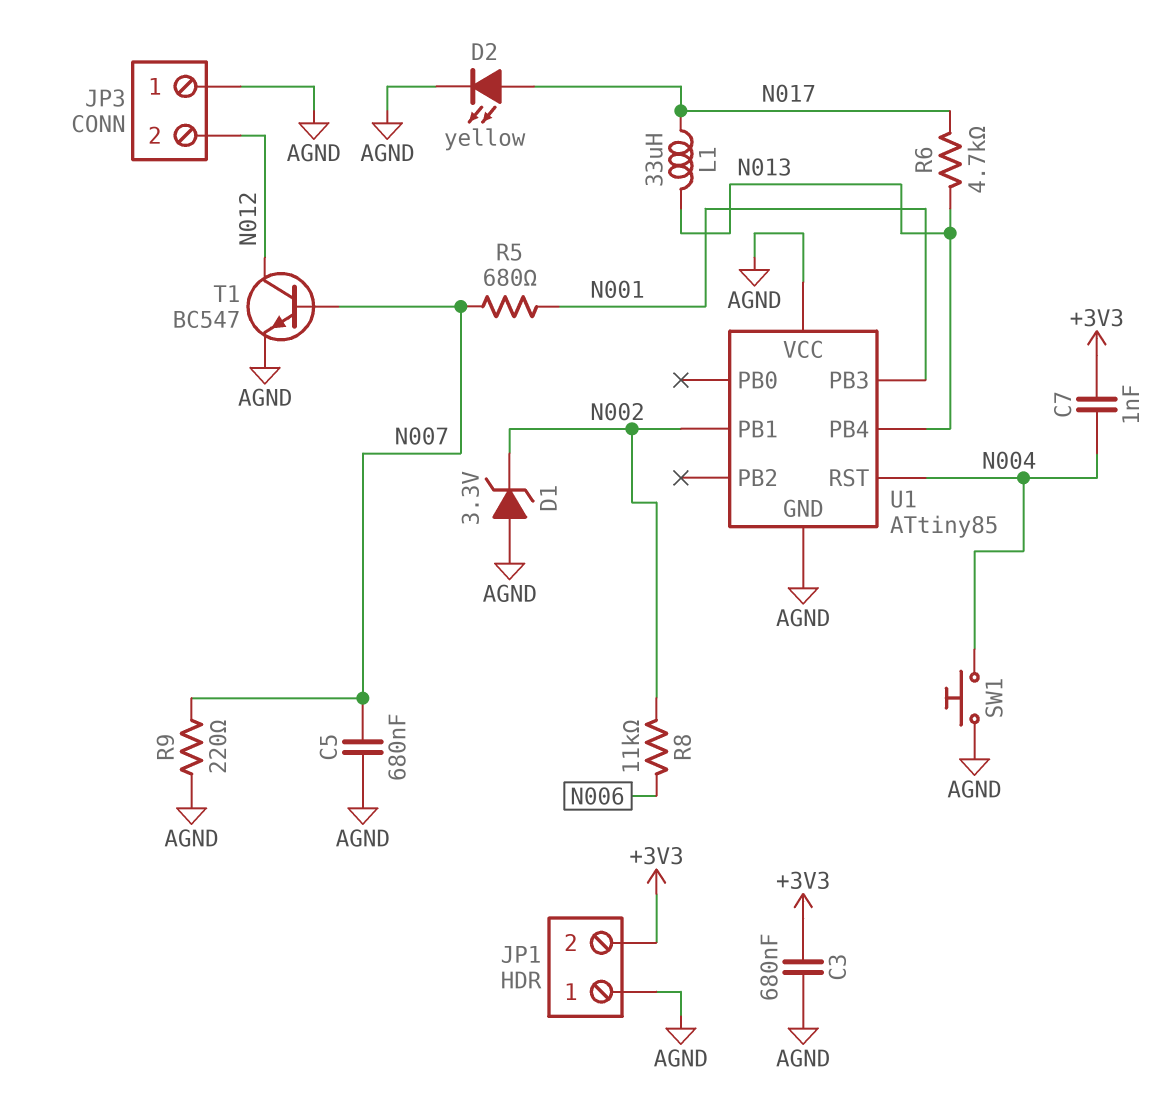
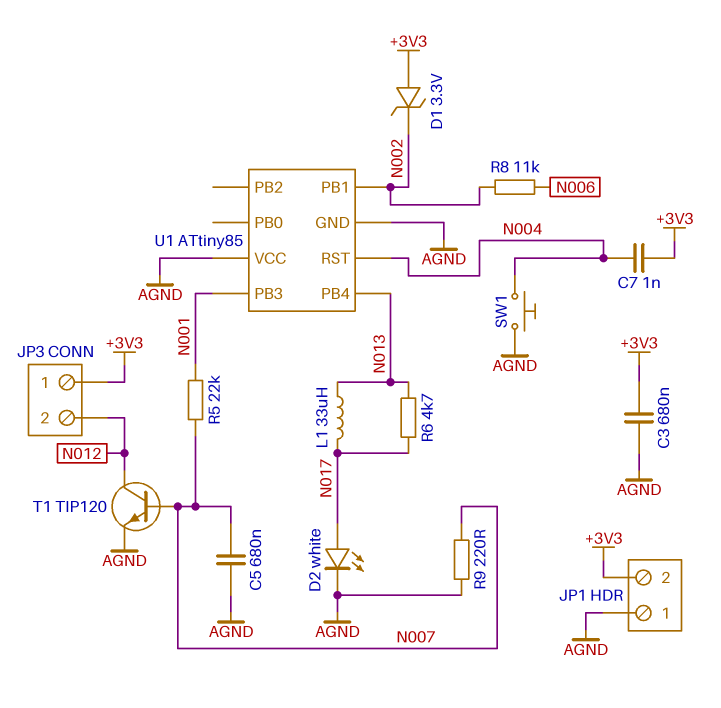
D1: zener 3.3V (A AGND, K N002) -> zener 3.3V (A +3V3, K N002)
D2: LED yellow (A N017, K AGND) -> LED white (A N017, K AGND)
JP3 pin 1: AGND -> +3V3
R5: 680 (N001, N007) -> 22k (N001, N007)
T1: NPN BC547 (B N007, C N012, E AGND) -> NPN TIP120 (B N007, C N012, E AGND)

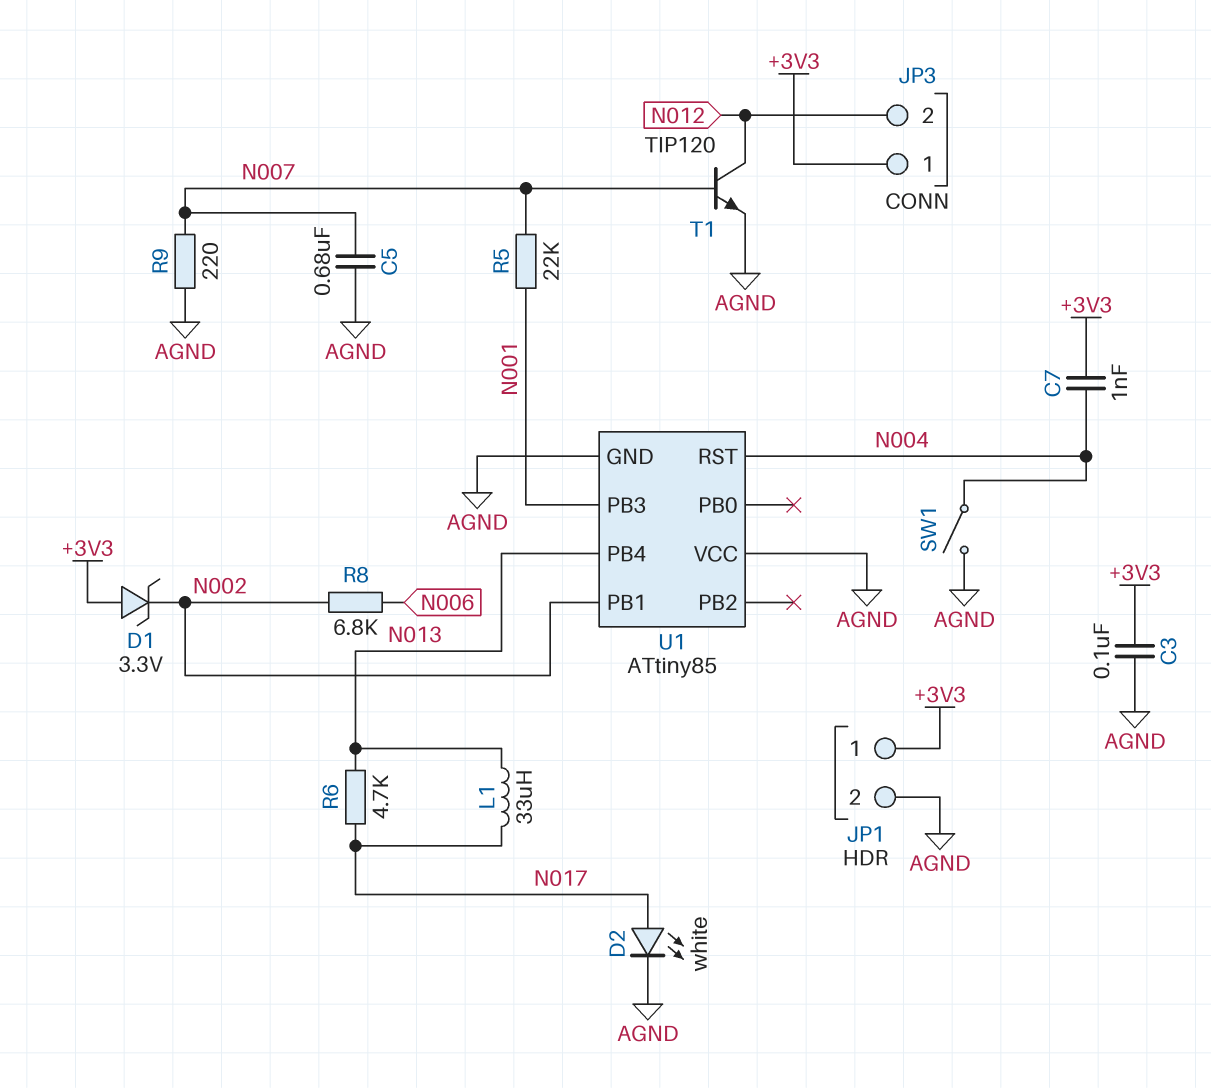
C3: 680nF (+3V3, AGND) -> 100nF (+3V3, AGND)
JP1 pin 1: AGND -> +3V3
JP1 pin 2: +3V3 -> AGND
R8: 11k (N002, N006) -> 6.8k (N002, N006)
SW1: button (AGND, N004) -> switch (AGND, N004)

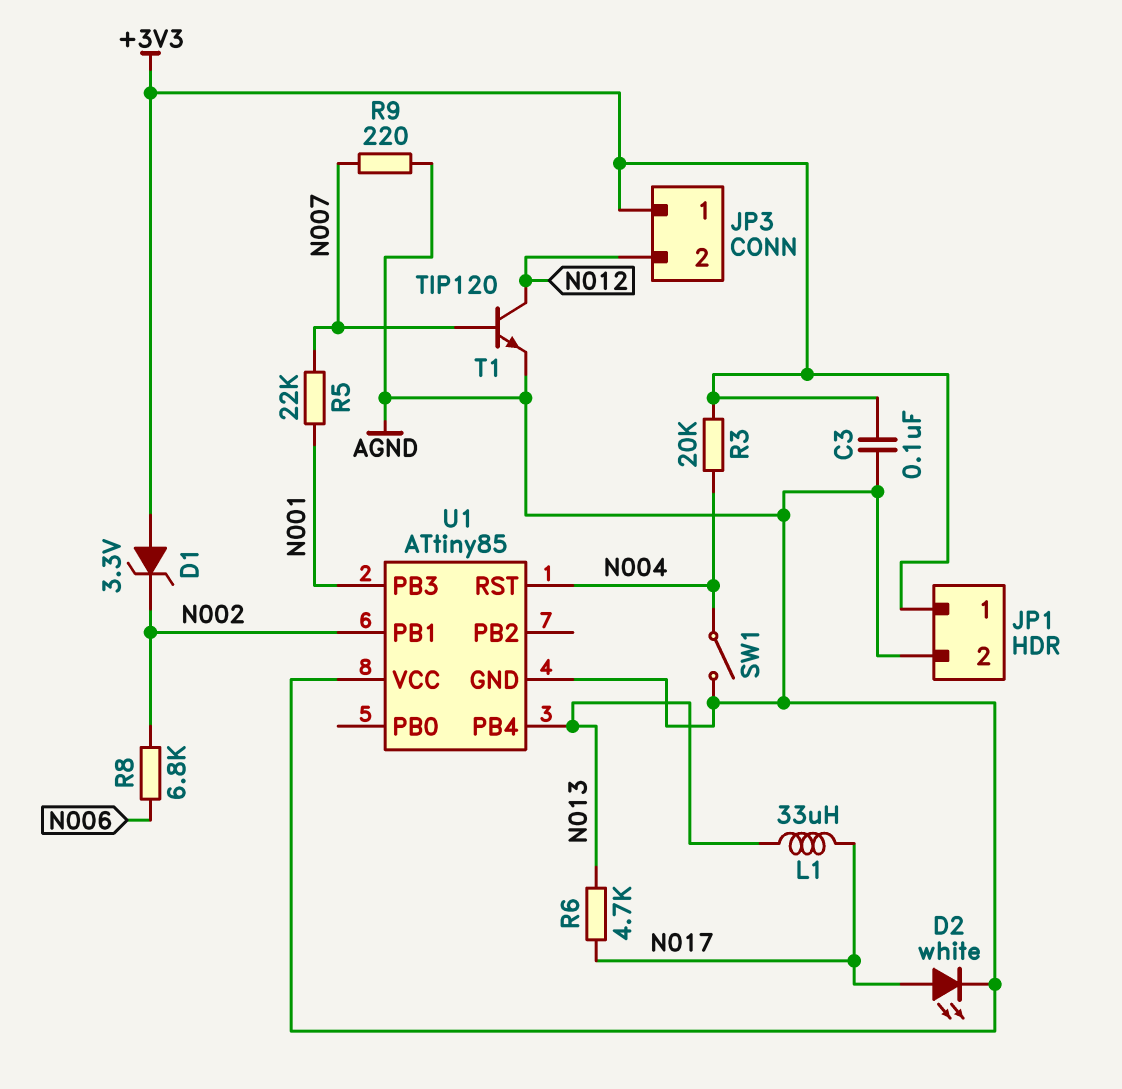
C5: 680nF (AGND, N007) -> none
C7: 1nF (+3V3, N004) -> none
R3: none -> 20k (+3V3, N004)

